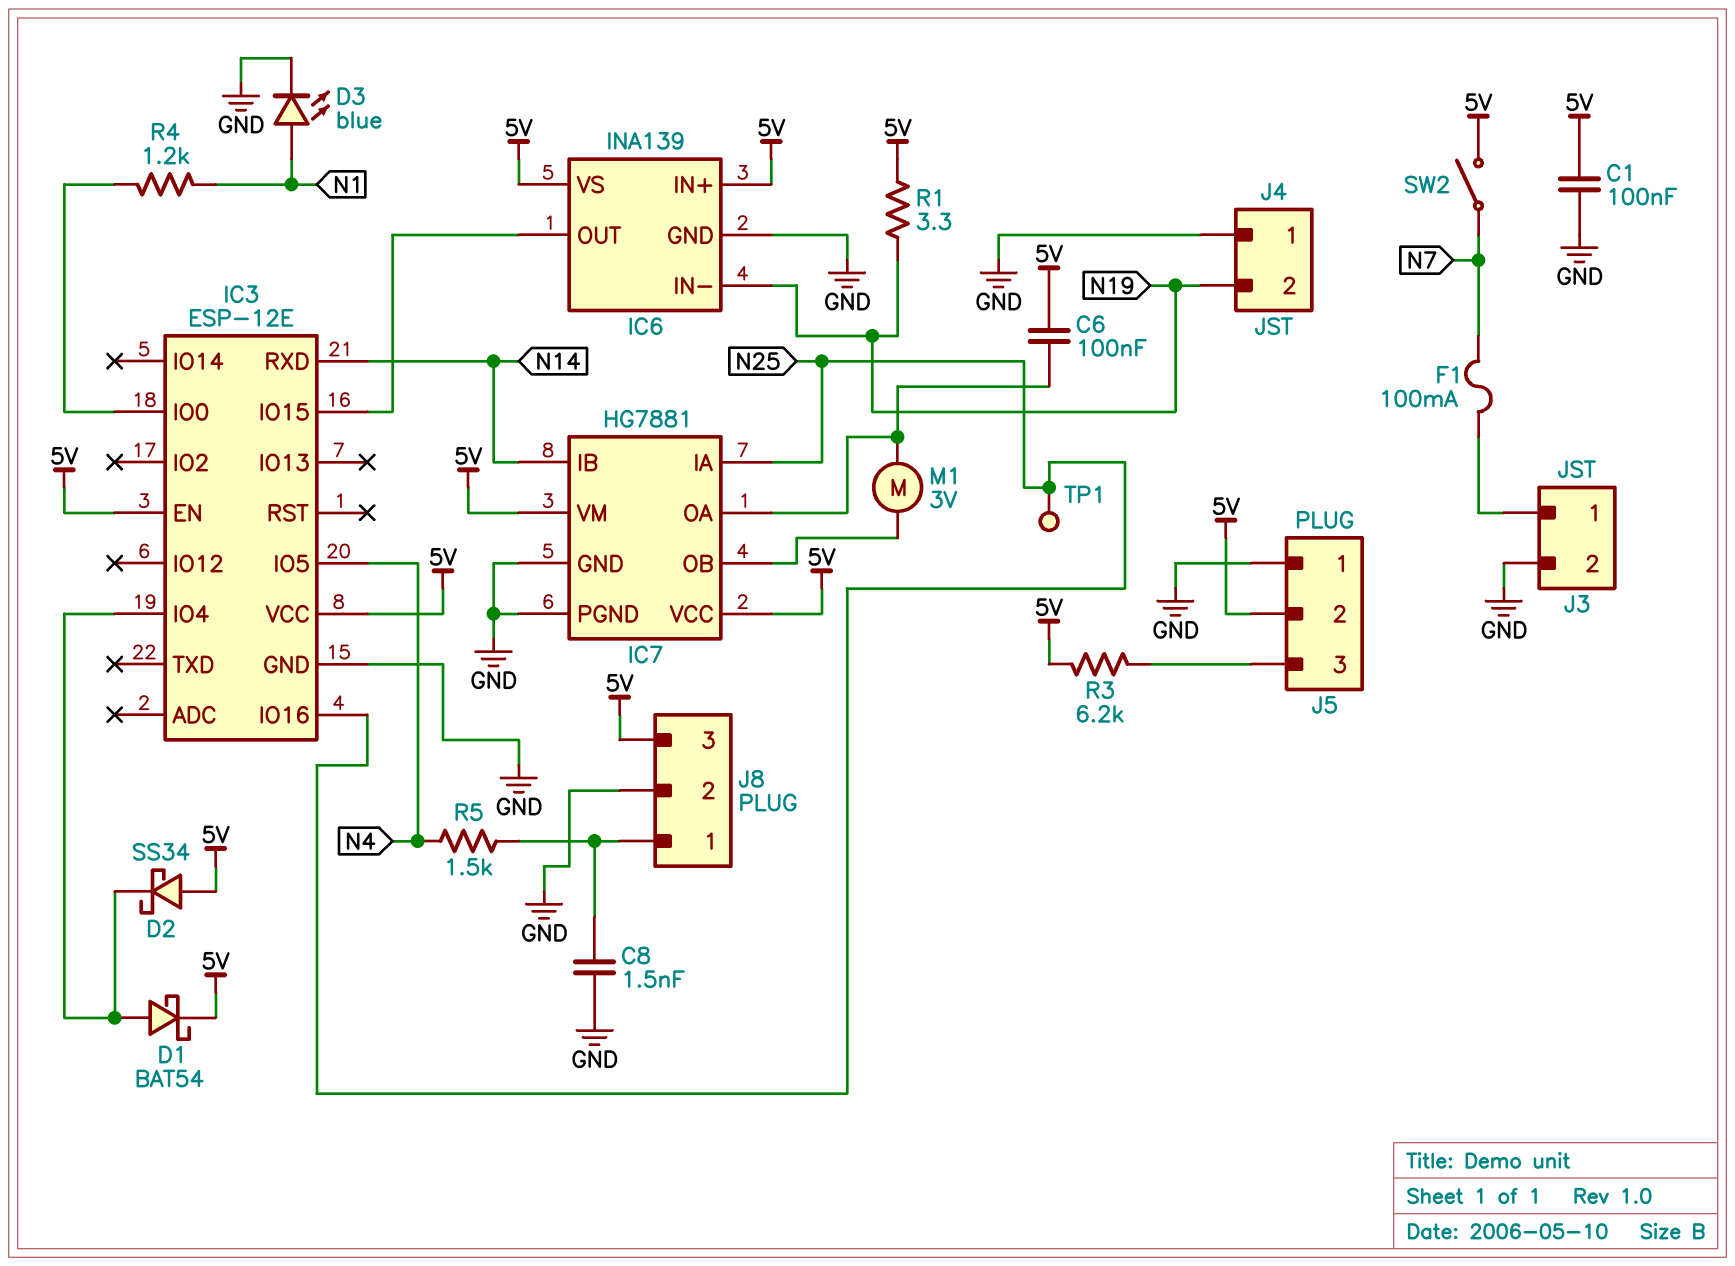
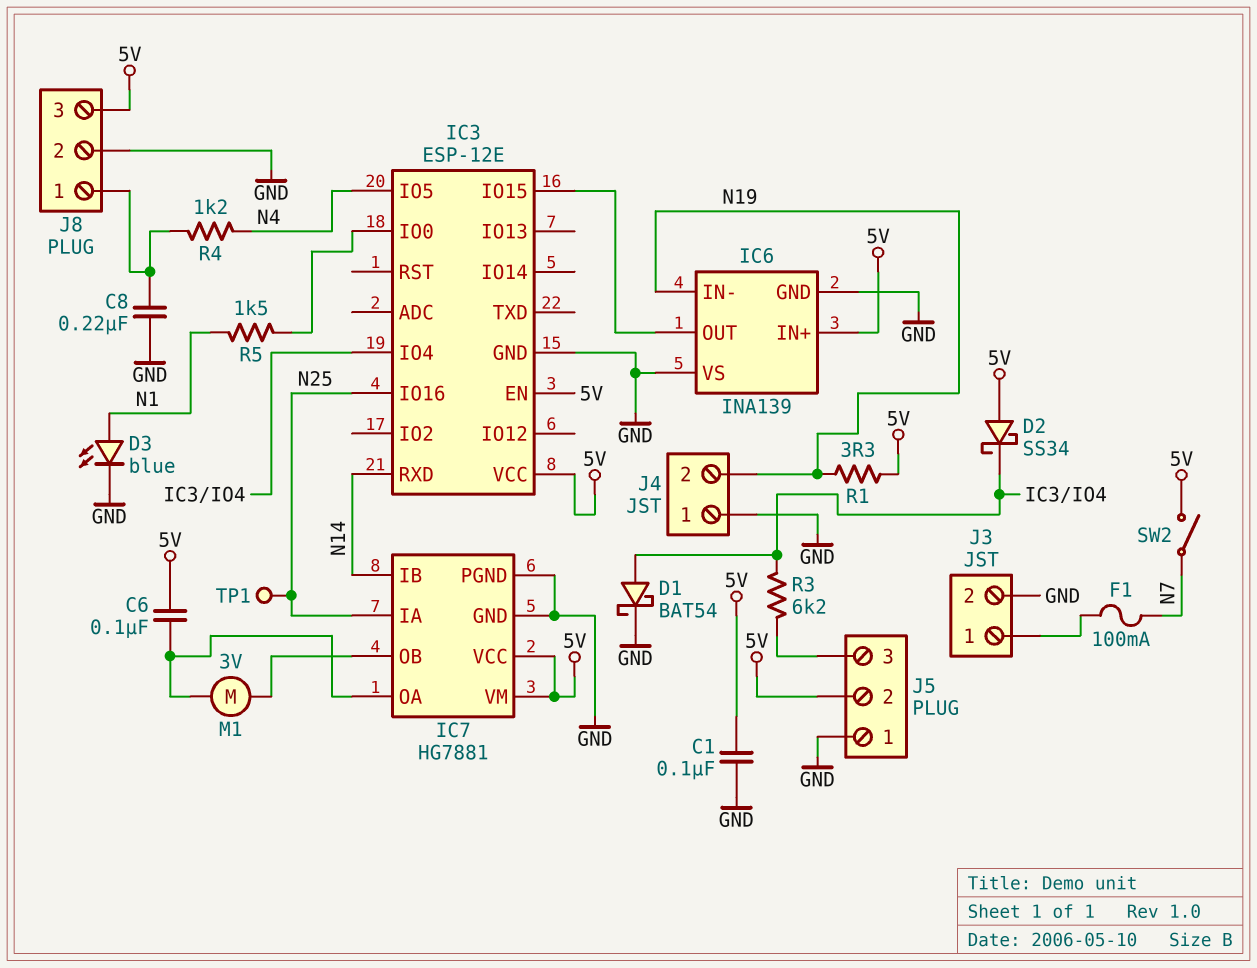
C8: 1.5nF (GND, J8/1) -> 220nF (GND, J8/1)
D1: schottky BAT54 (A IC3/IO4, K 5V) -> schottky BAT54 (A IC3/IO4, K GND)
IC6 pin VS: 5V -> GND
R3: 6.2k (5V, J5/3) -> 6.2k (IC3/IO4, J5/3)
R4: 1.2k (IC3/IO0, N1) -> 1.2k (J8/1, N4)
R5: 1.5k (J8/1, N4) -> 1.5k (IC3/IO0, N1)

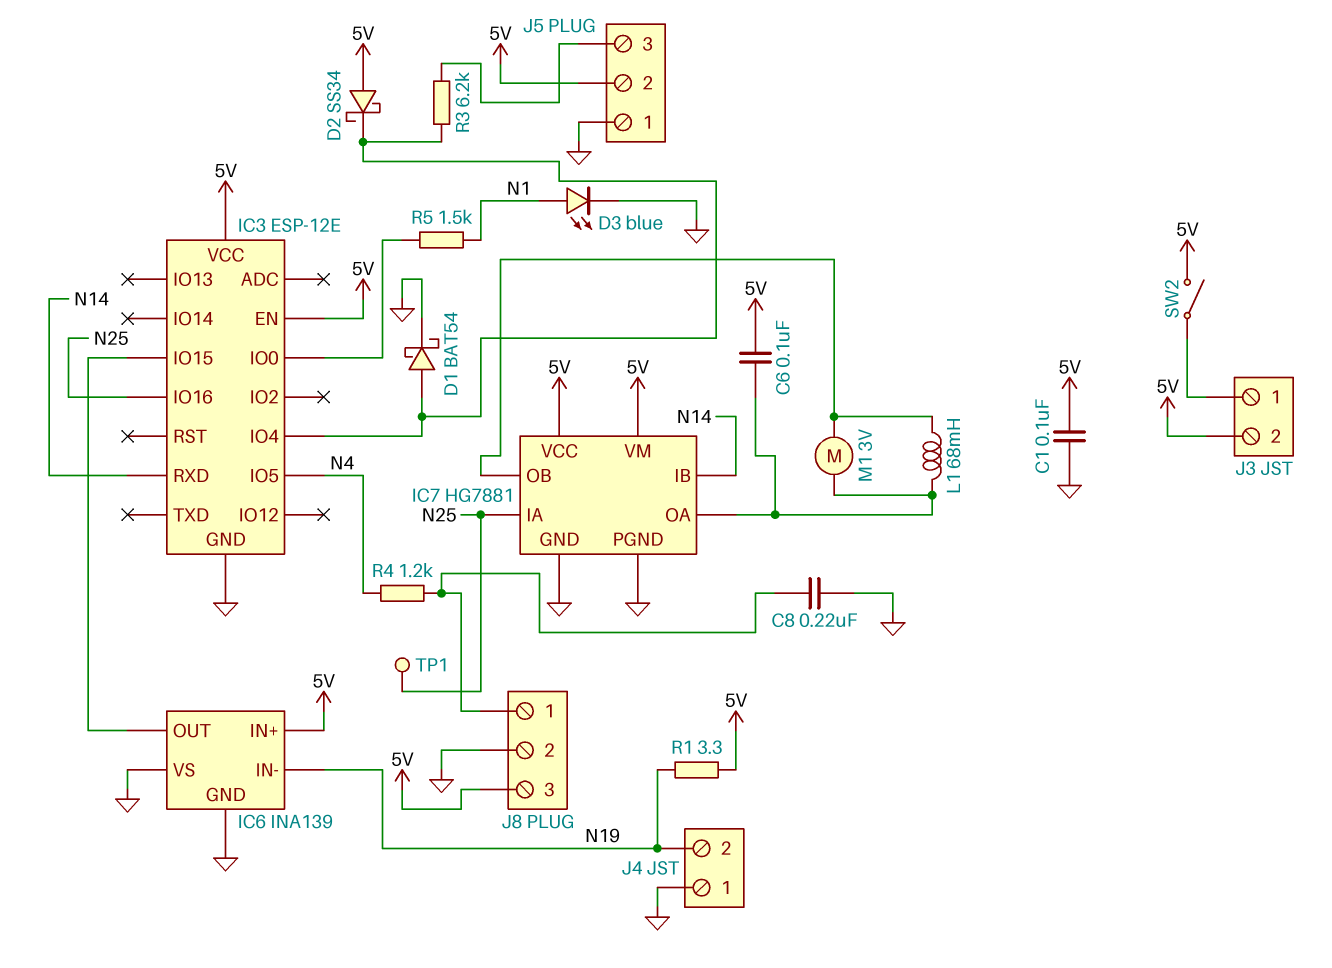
F1: 100mA (J3/1, N7) -> none
J3 pin 2: GND -> 5V
L1: none -> 68mH (IC7/OA, IC7/OB)
SW2: switch (5V, N7) -> switch (5V, J3/1)

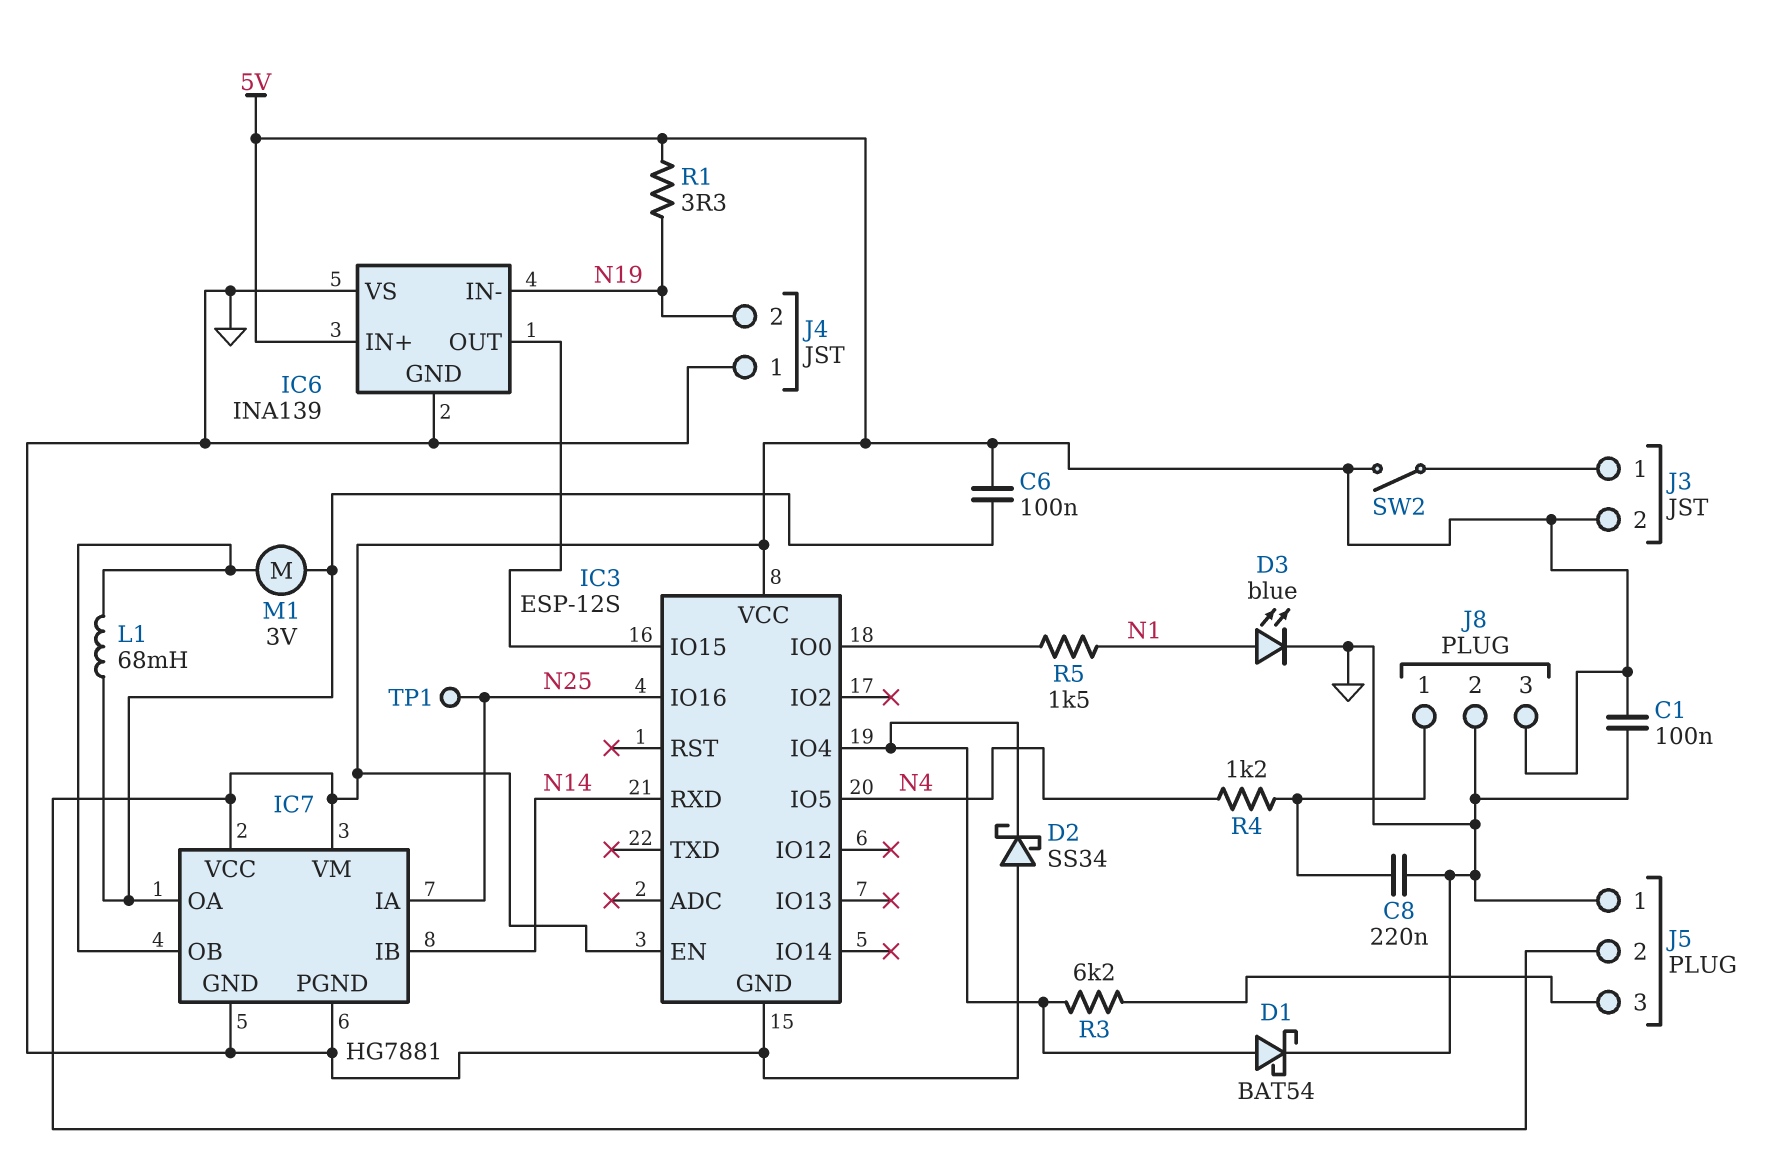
D2: schottky SS34 (A 5V, K IC3/IO4) -> schottky SS34 (A GND, K IC3/IO4)
IC3: ESP-12E -> ESP-12S

